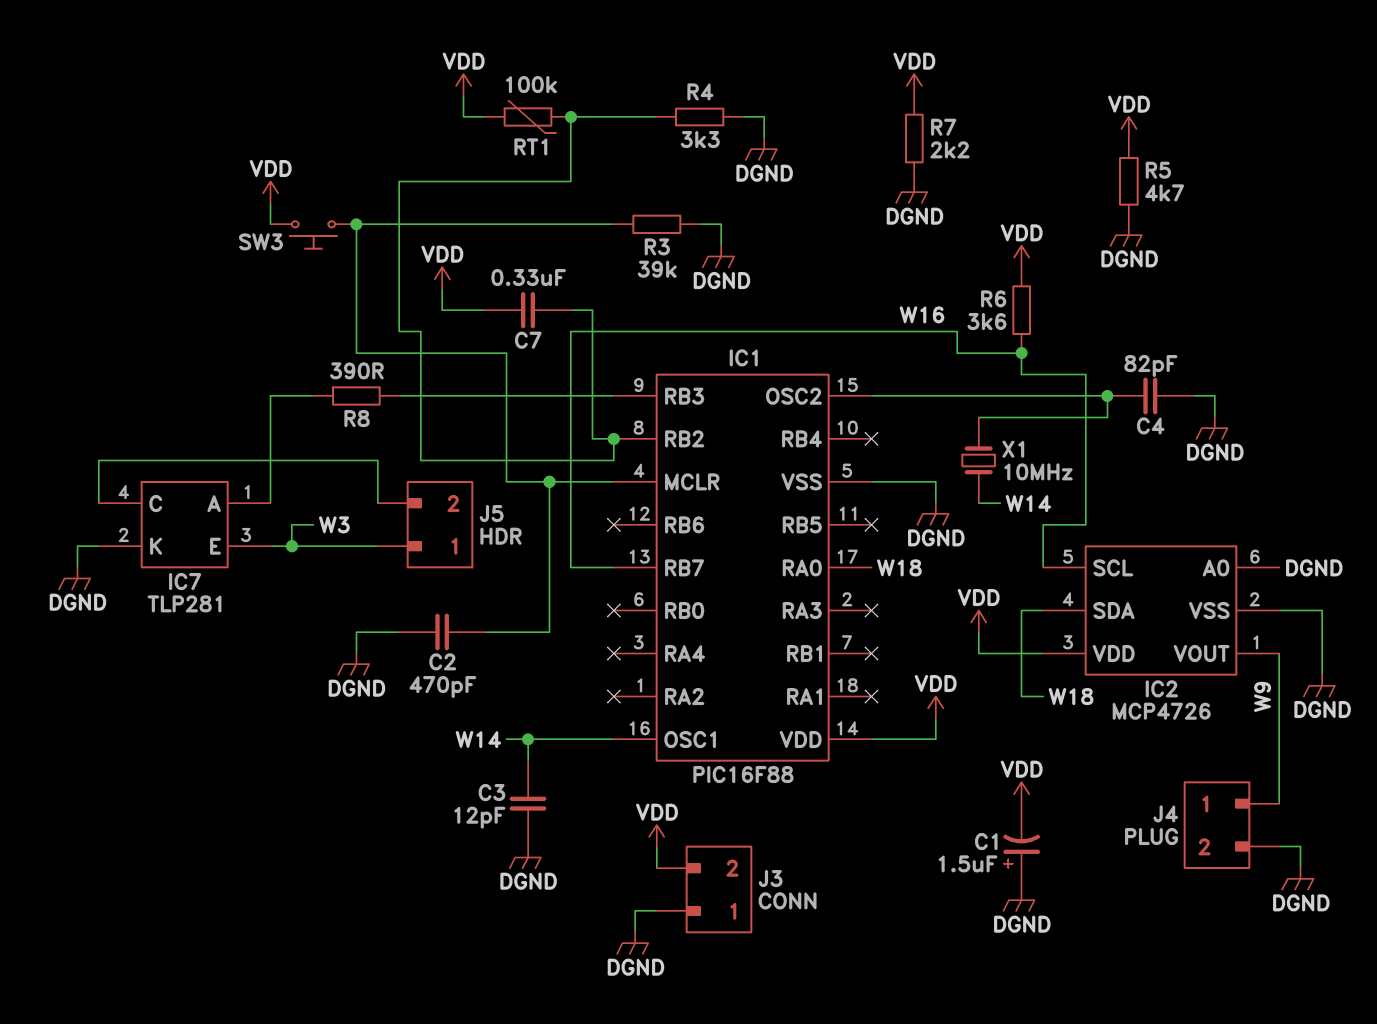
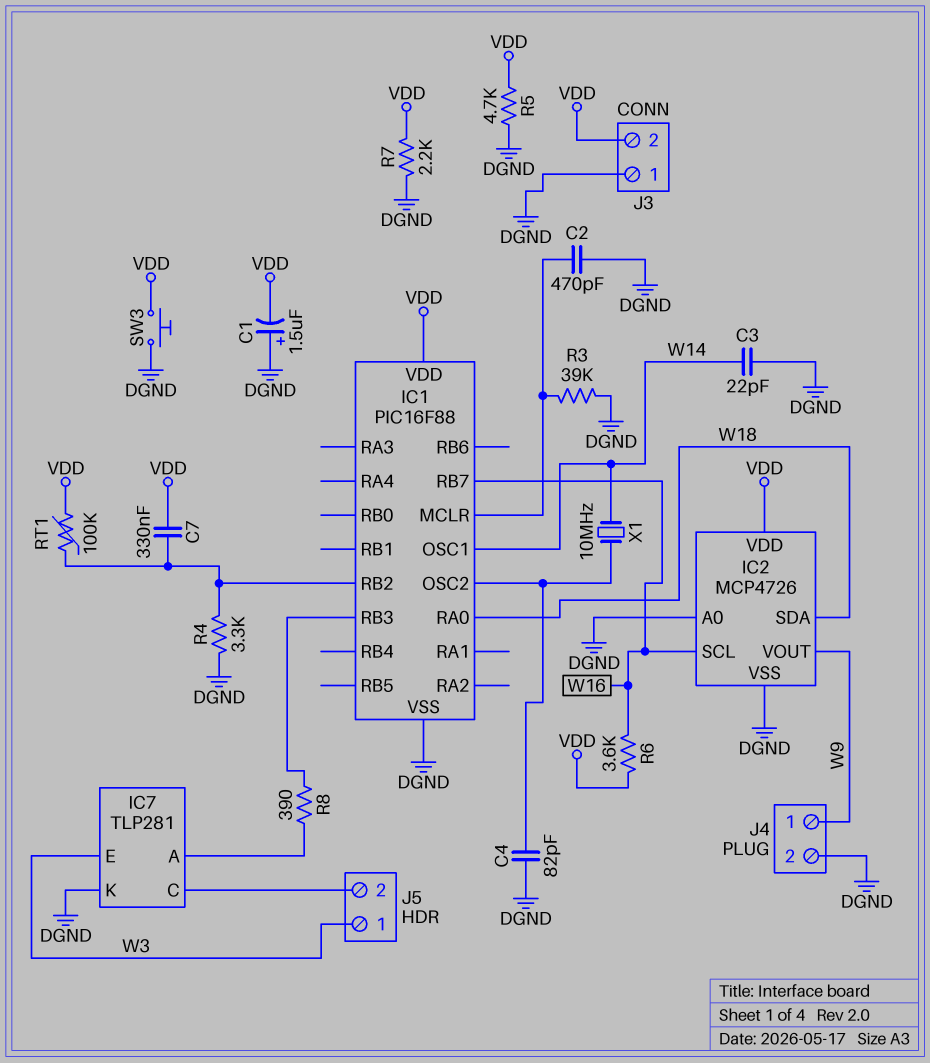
C3: 12pF (DGND, W14) -> 22pF (DGND, W14)
SW3: button (IC1/MCLR, VDD) -> button (DGND, VDD)

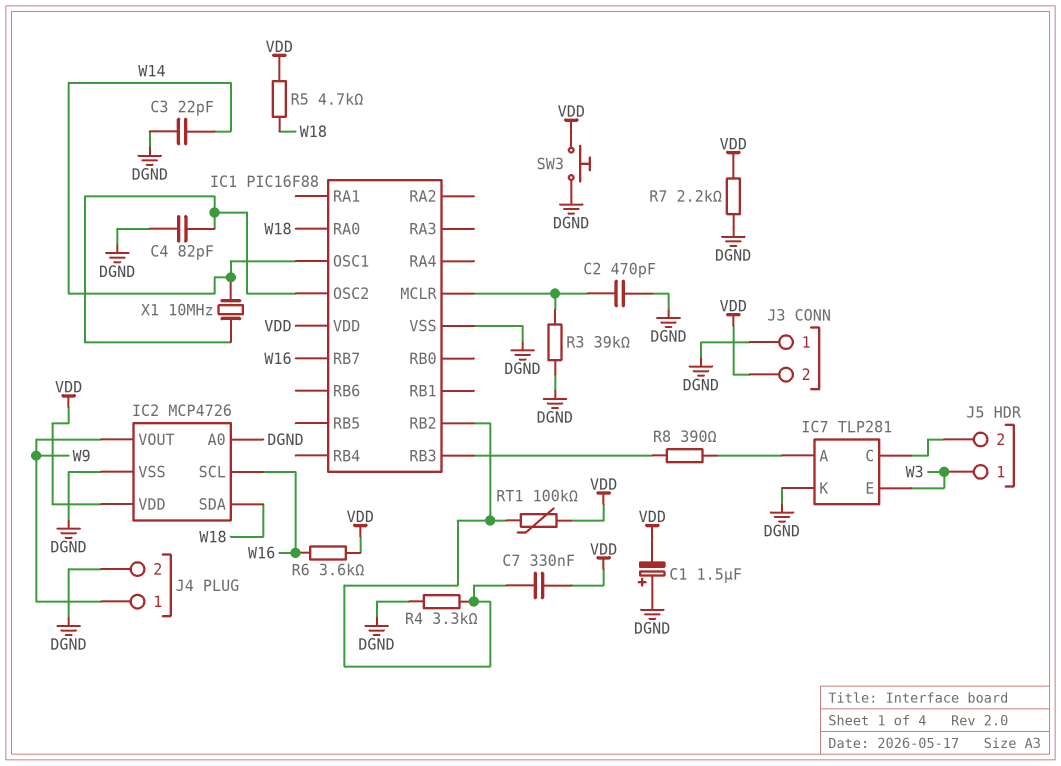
R5: 4.7k (DGND, VDD) -> 4.7k (VDD, W18)

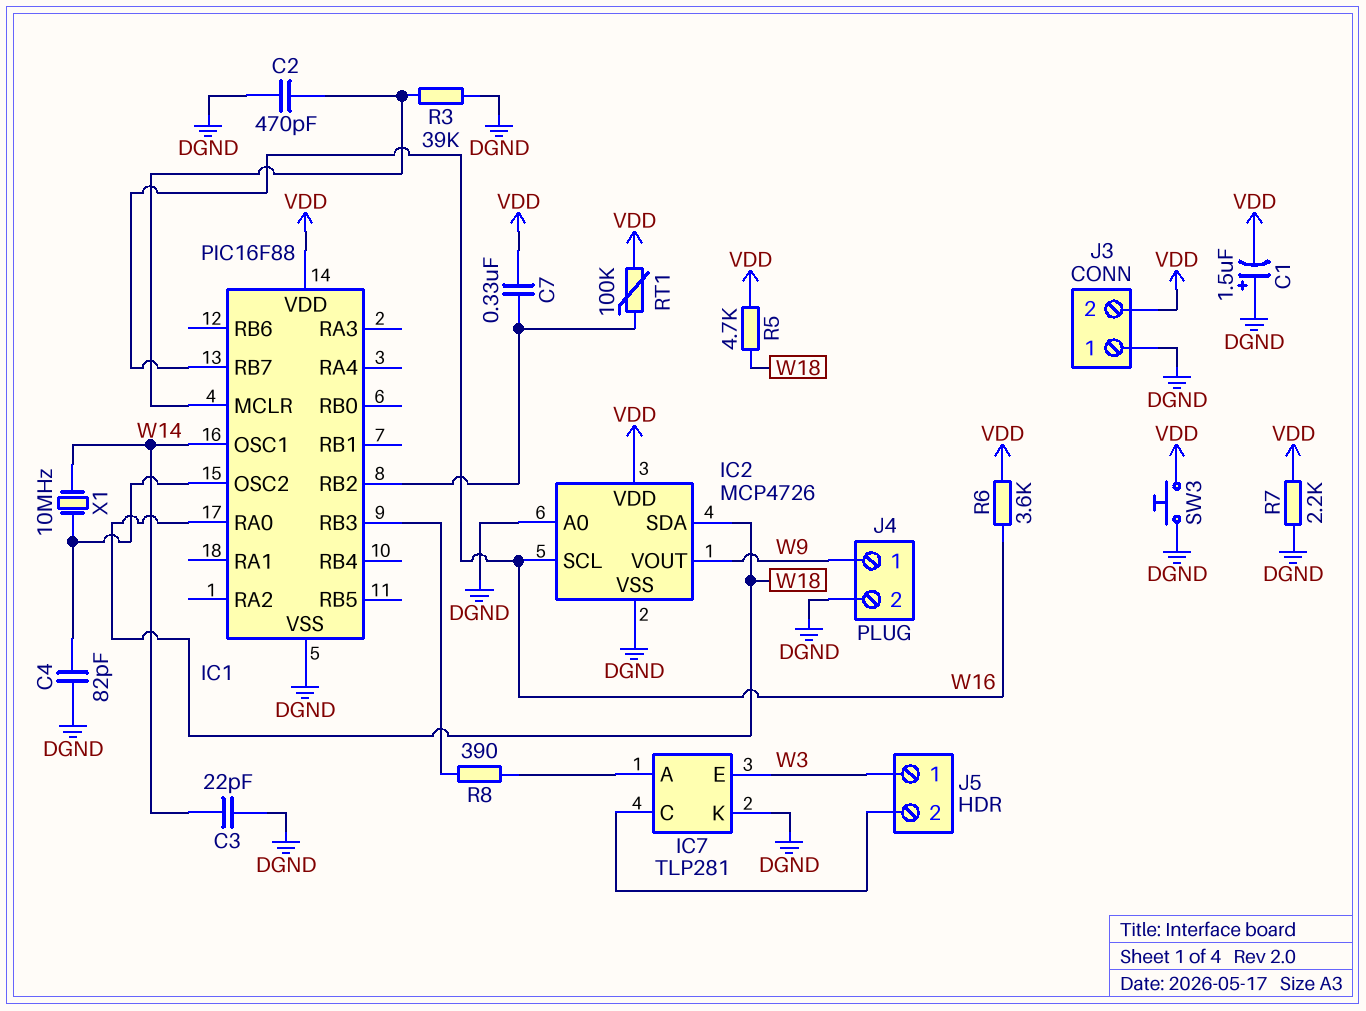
R4: 3.3k (DGND, IC1/RB2) -> none

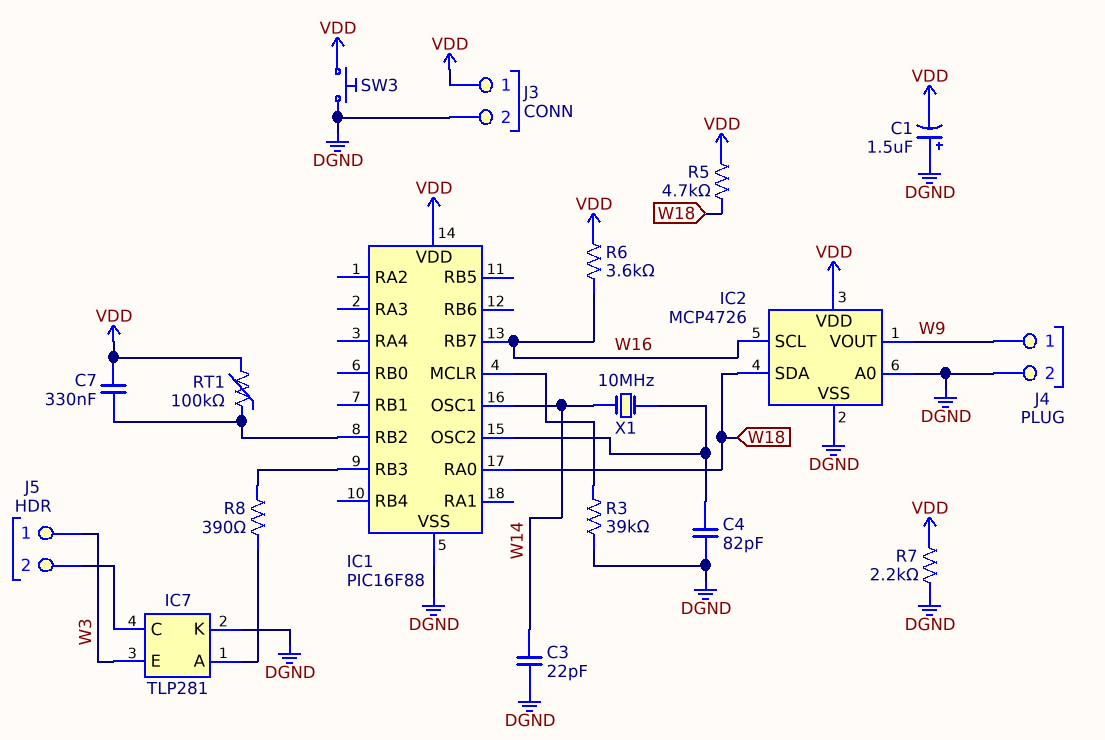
C2: 470pF (DGND, IC1/MCLR) -> none
J3 pin 1: DGND -> VDD
J3 pin 2: VDD -> DGND

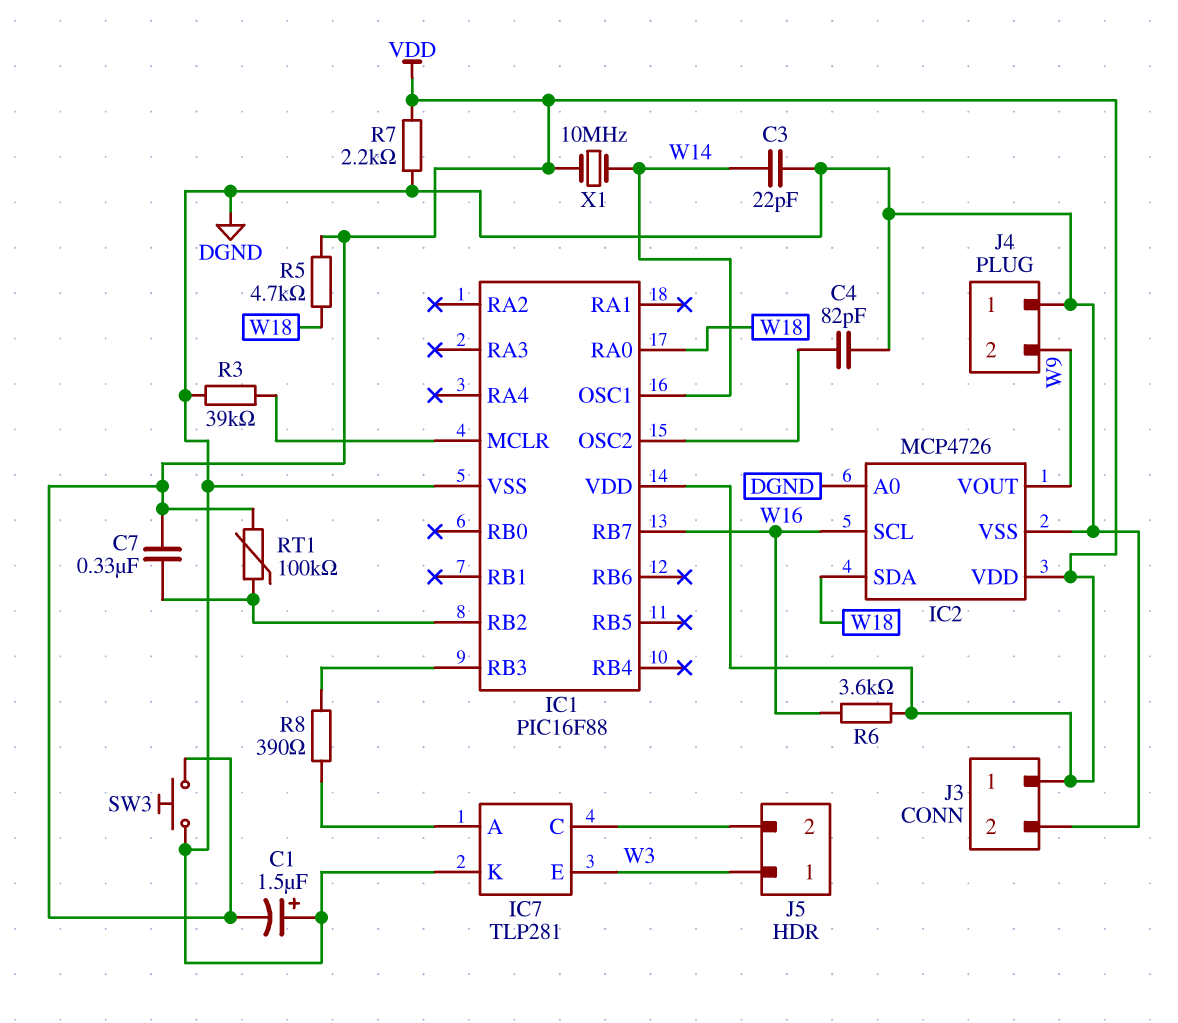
J4 pin 1: W9 -> DGND
J4 pin 2: DGND -> W9
X1: 10MHz (IC1/OSC2, W14) -> 10MHz (VDD, W14)

